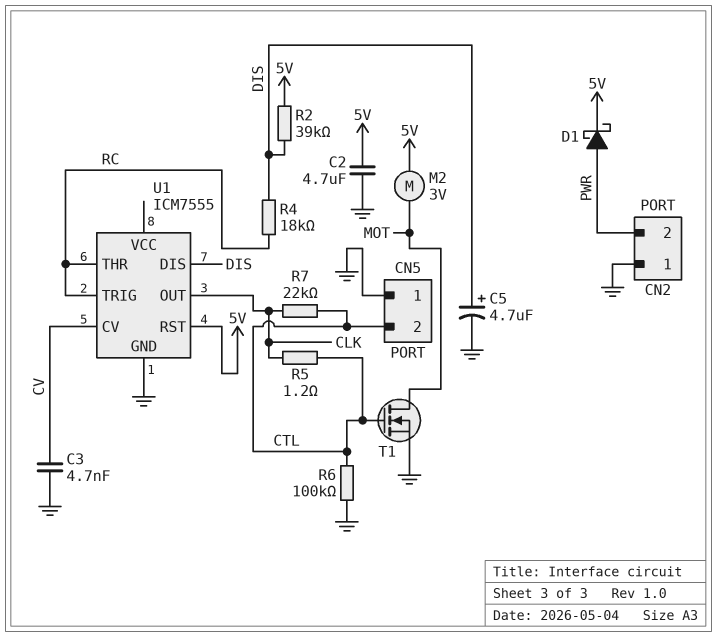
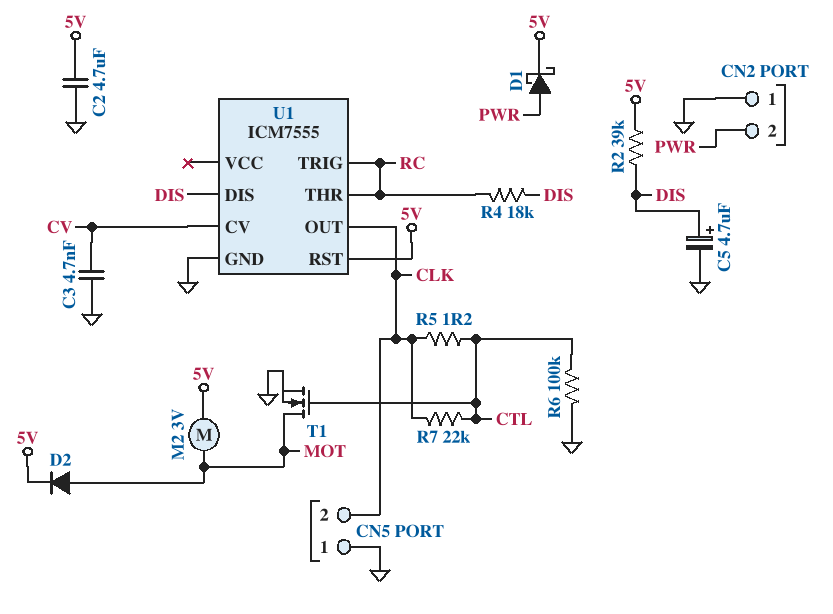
CN5 pin 2: CTL -> CLK
D2: none -> diode (A MOT, K 5V)

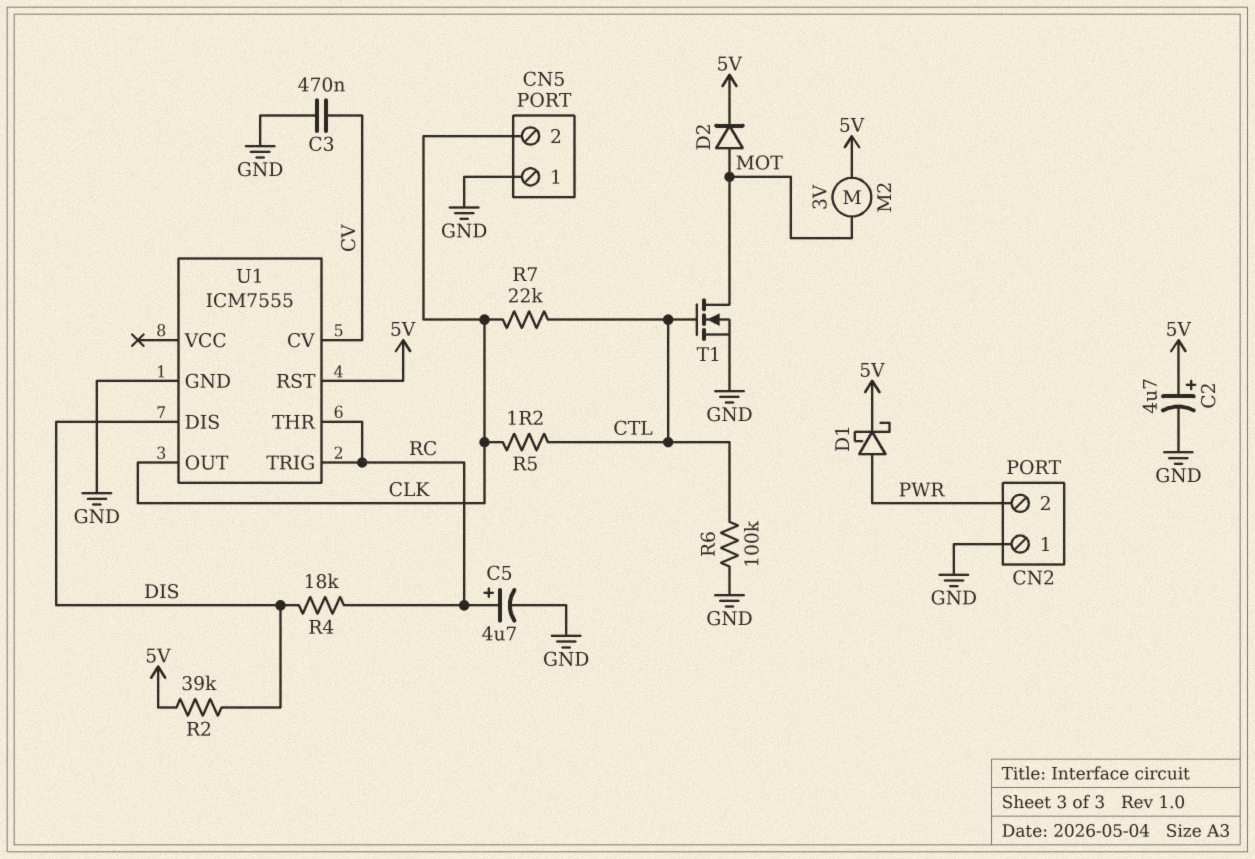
C2: 4.7uF (5V, GND) -> 4.7uF (plus 5V, minus GND)
C3: 4.7nF (CV, GND) -> 470nF (CV, GND)
C5: 4.7uF (plus DIS, minus GND) -> 4.7uF (plus RC, minus GND)

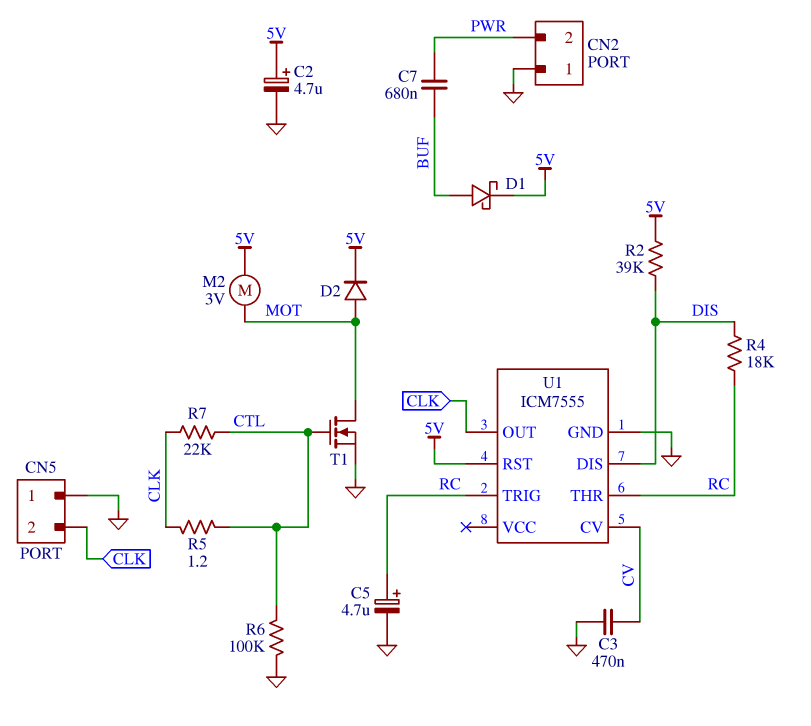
C7: none -> 680nF (BUF, PWR)
D1: schottky (A PWR, K 5V) -> schottky (A BUF, K 5V)

